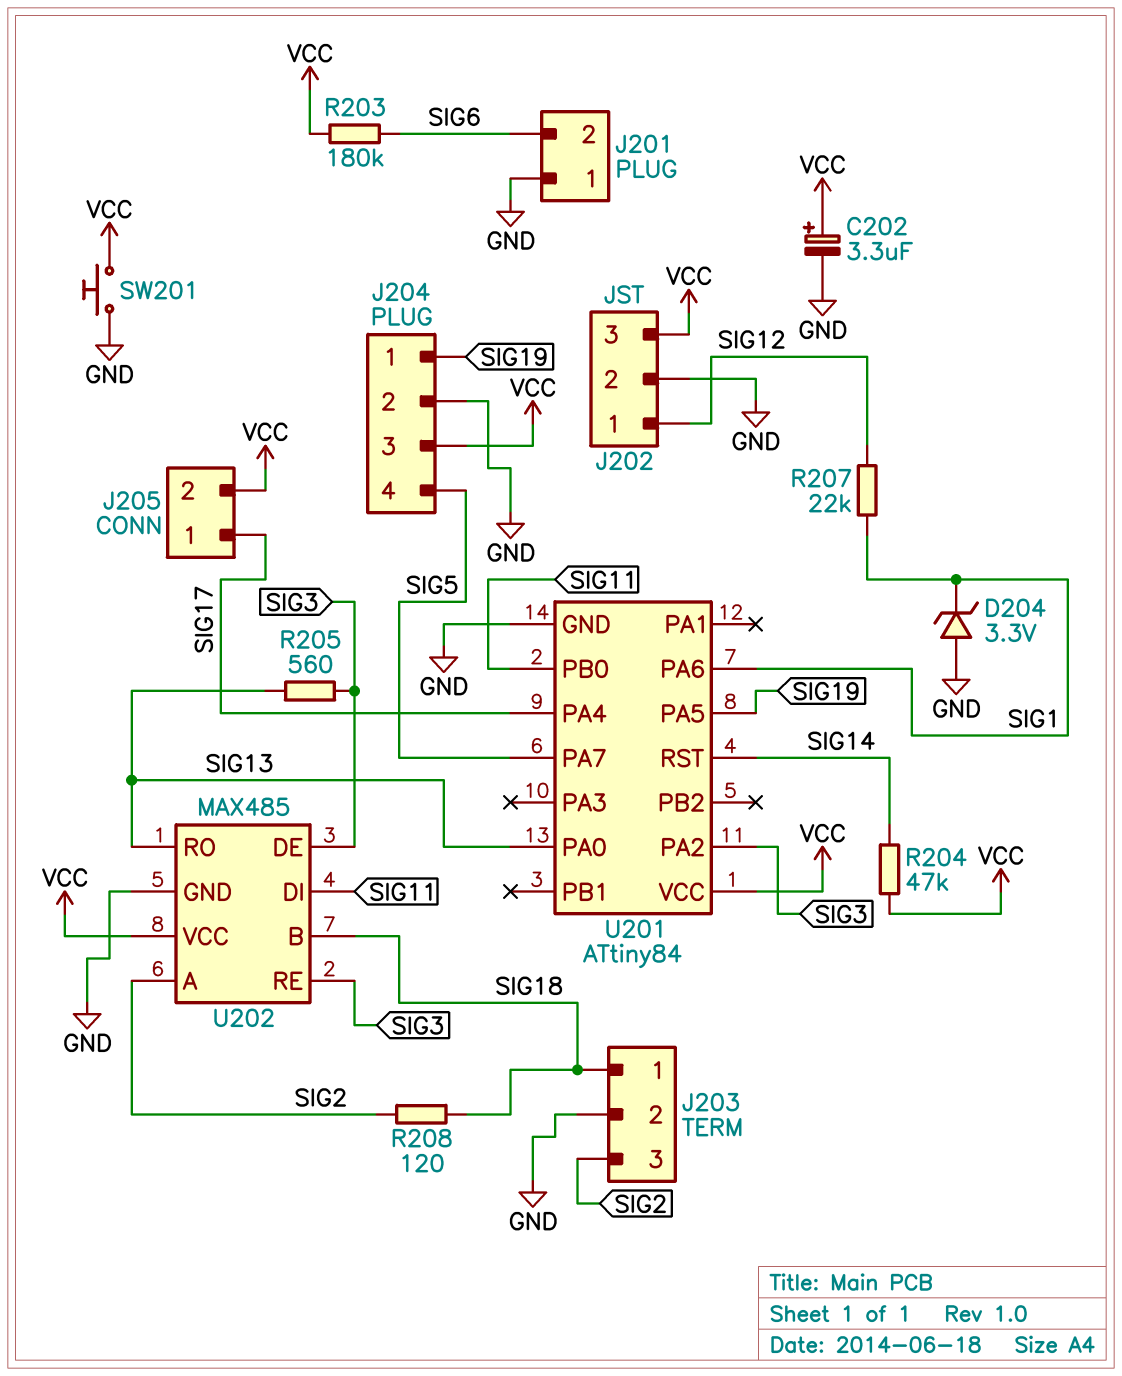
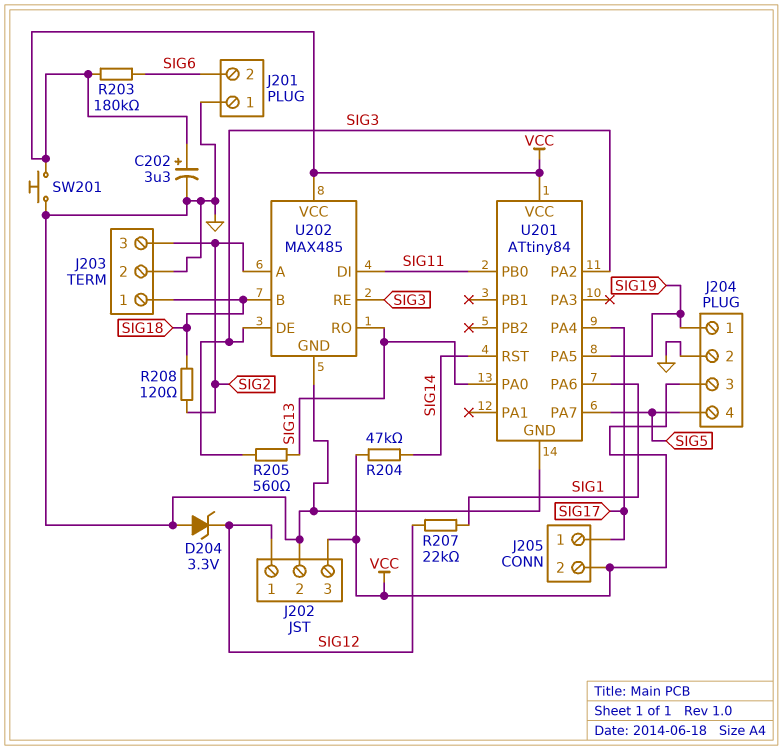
D204: zener 3.3V (A GND, K SIG1) -> zener 3.3V (A GND, K SIG12)

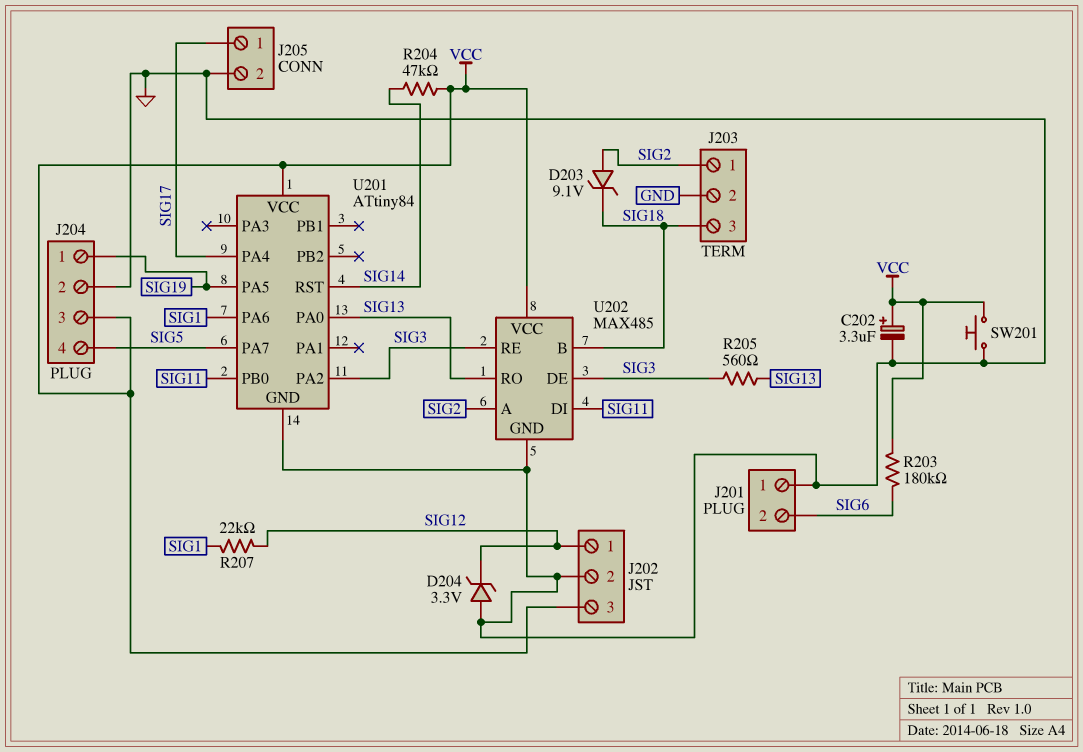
D203: none -> zener 9.1V (A SIG2, K SIG18)
J203 pin 1: SIG18 -> SIG2
J203 pin 3: SIG2 -> SIG18
J205 pin 2: VCC -> GND
R208: 120 (SIG2, SIG18) -> none

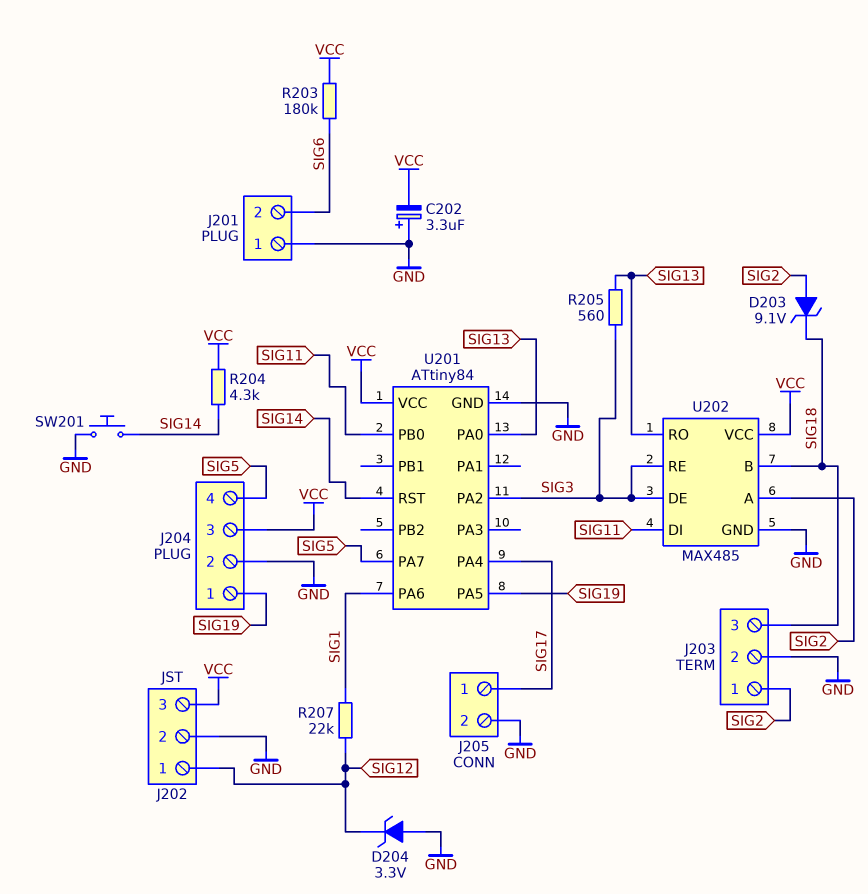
C202: 3.3uF (plus VCC, minus GND) -> 3.3uF (plus GND, minus VCC)
R204: 47k (SIG14, VCC) -> 4.3k (SIG14, VCC)
SW201: button (GND, VCC) -> button (GND, SIG14)

